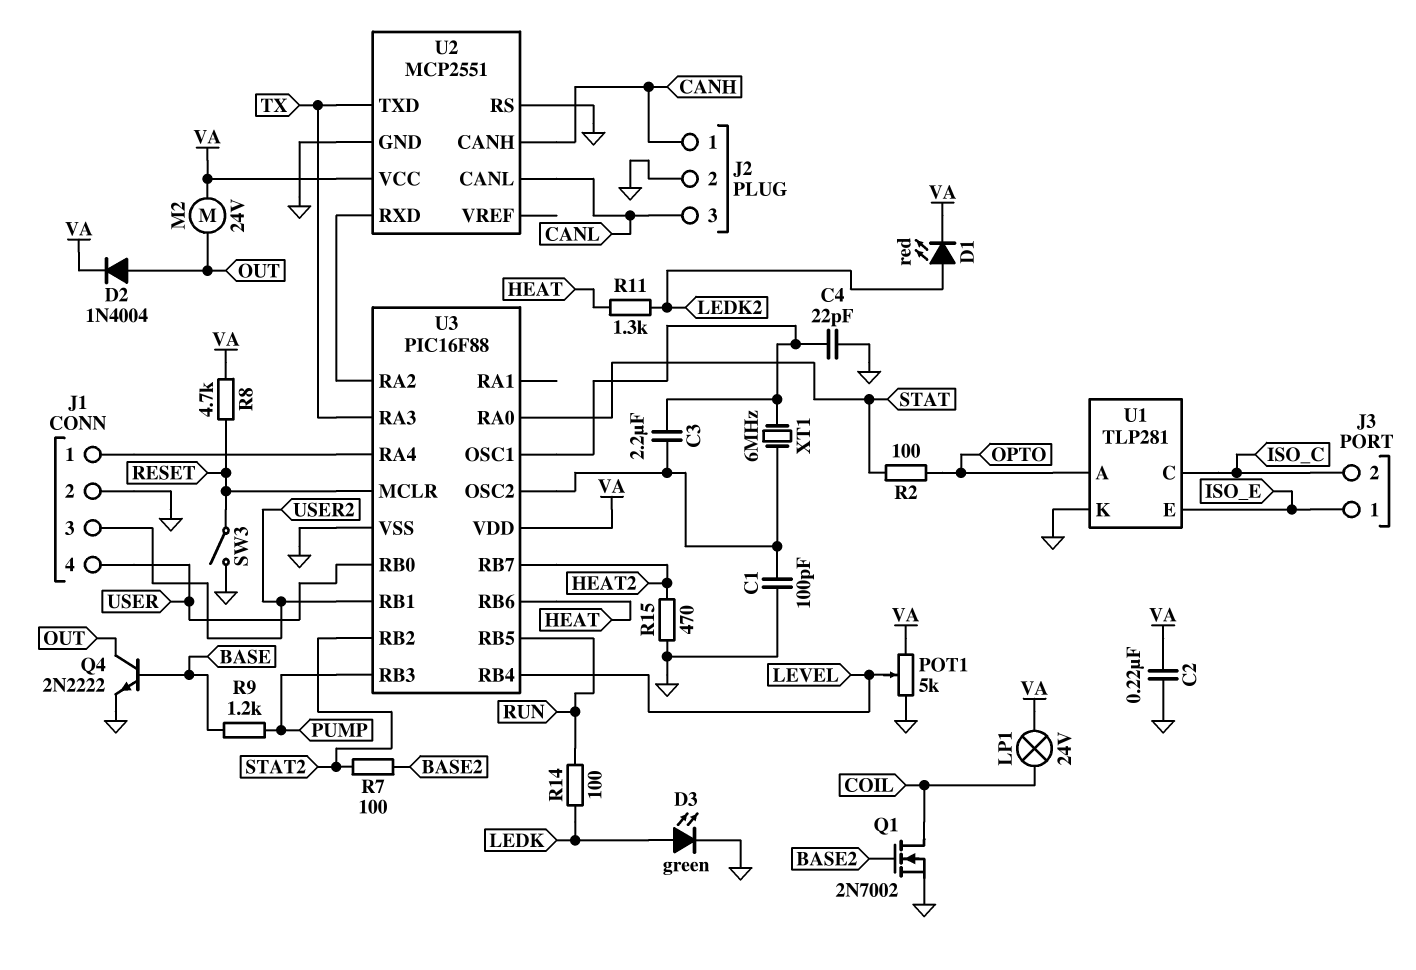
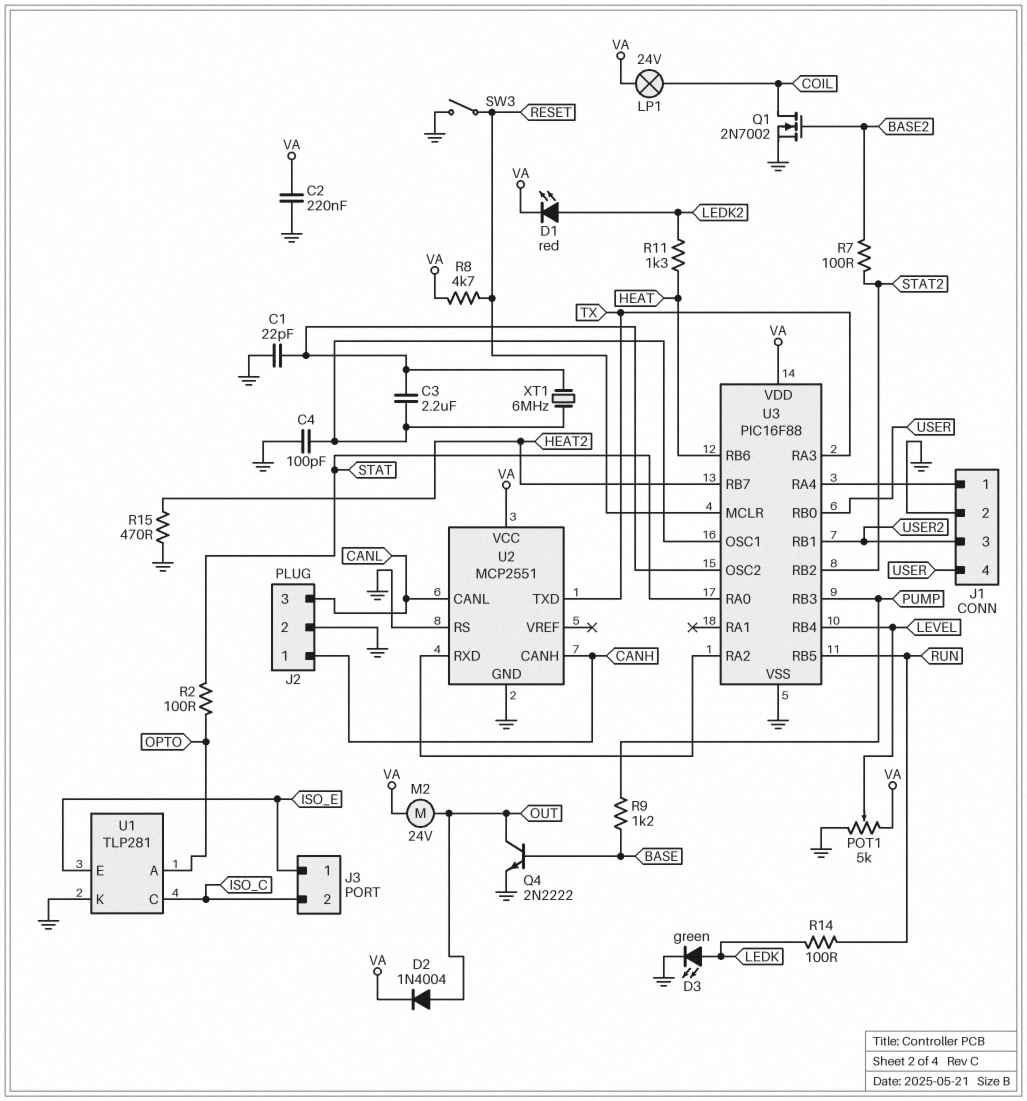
C1: 100pF (GND, U3/OSC2) -> 22pF (GND, U3/OSC2)
C4: 22pF (GND, U3/OSC1) -> 100pF (GND, U3/OSC1)

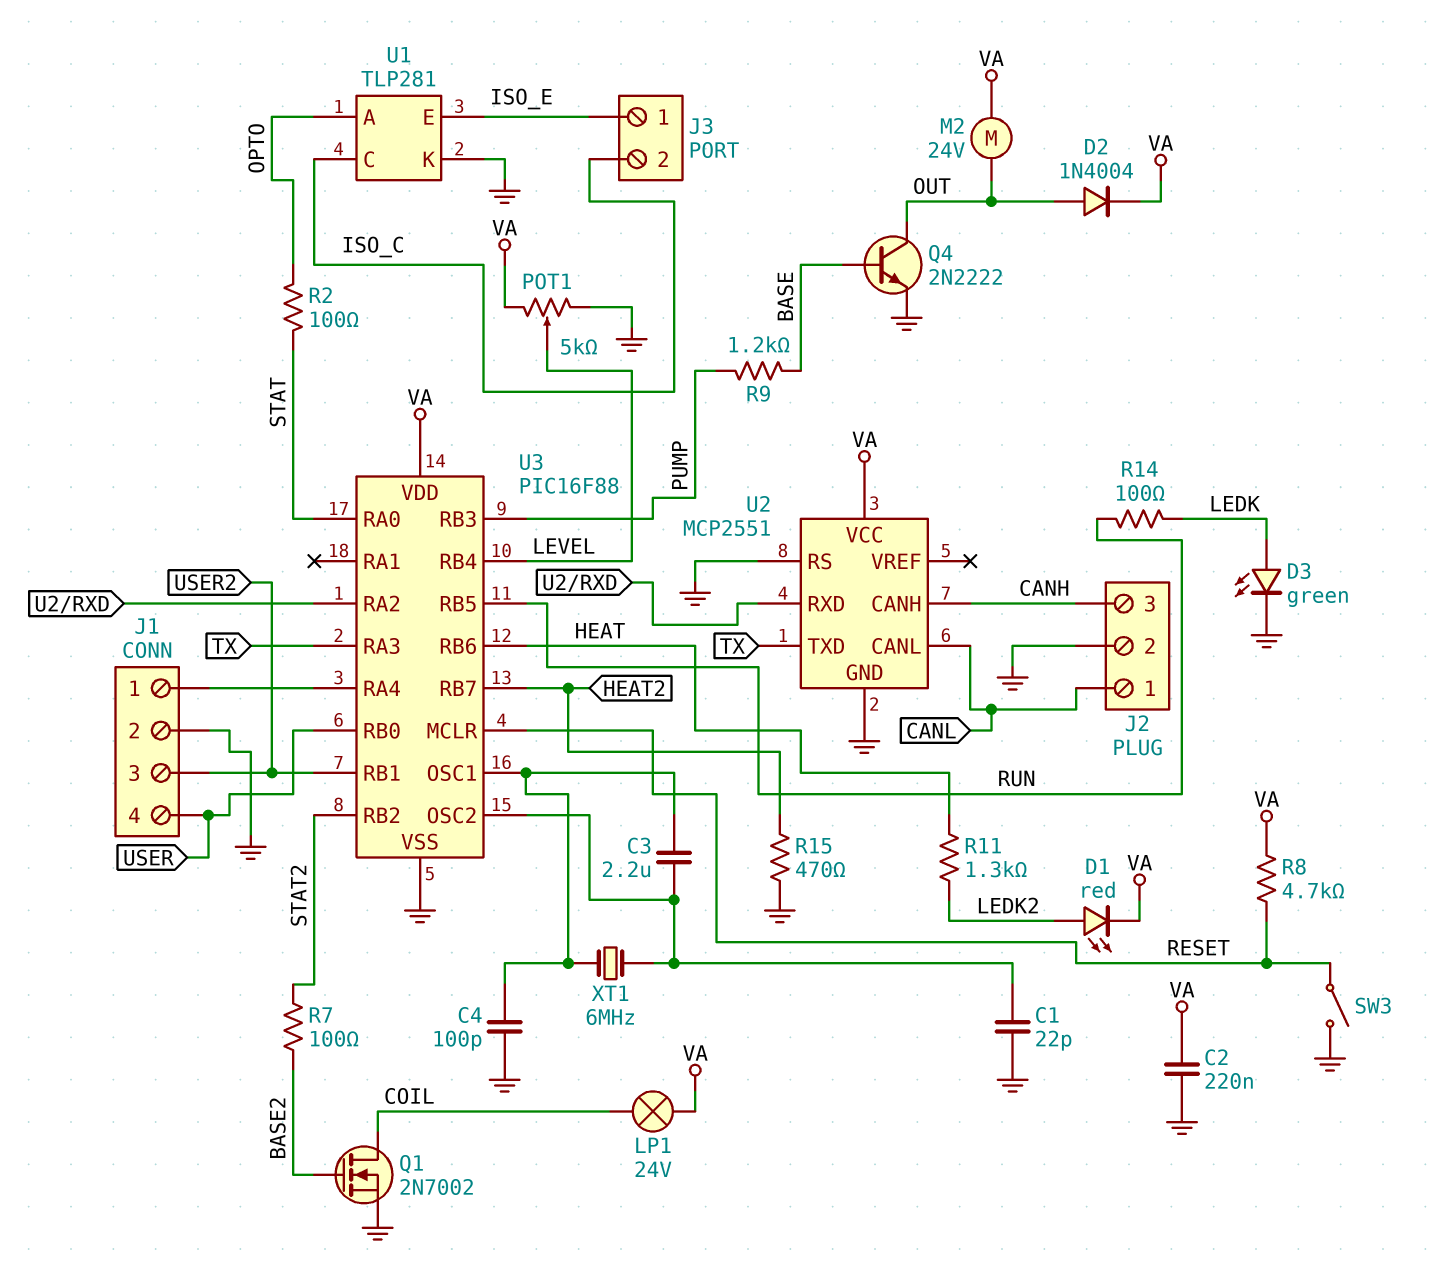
J2 pin 1: CANH -> CANL
J2 pin 3: CANL -> CANH

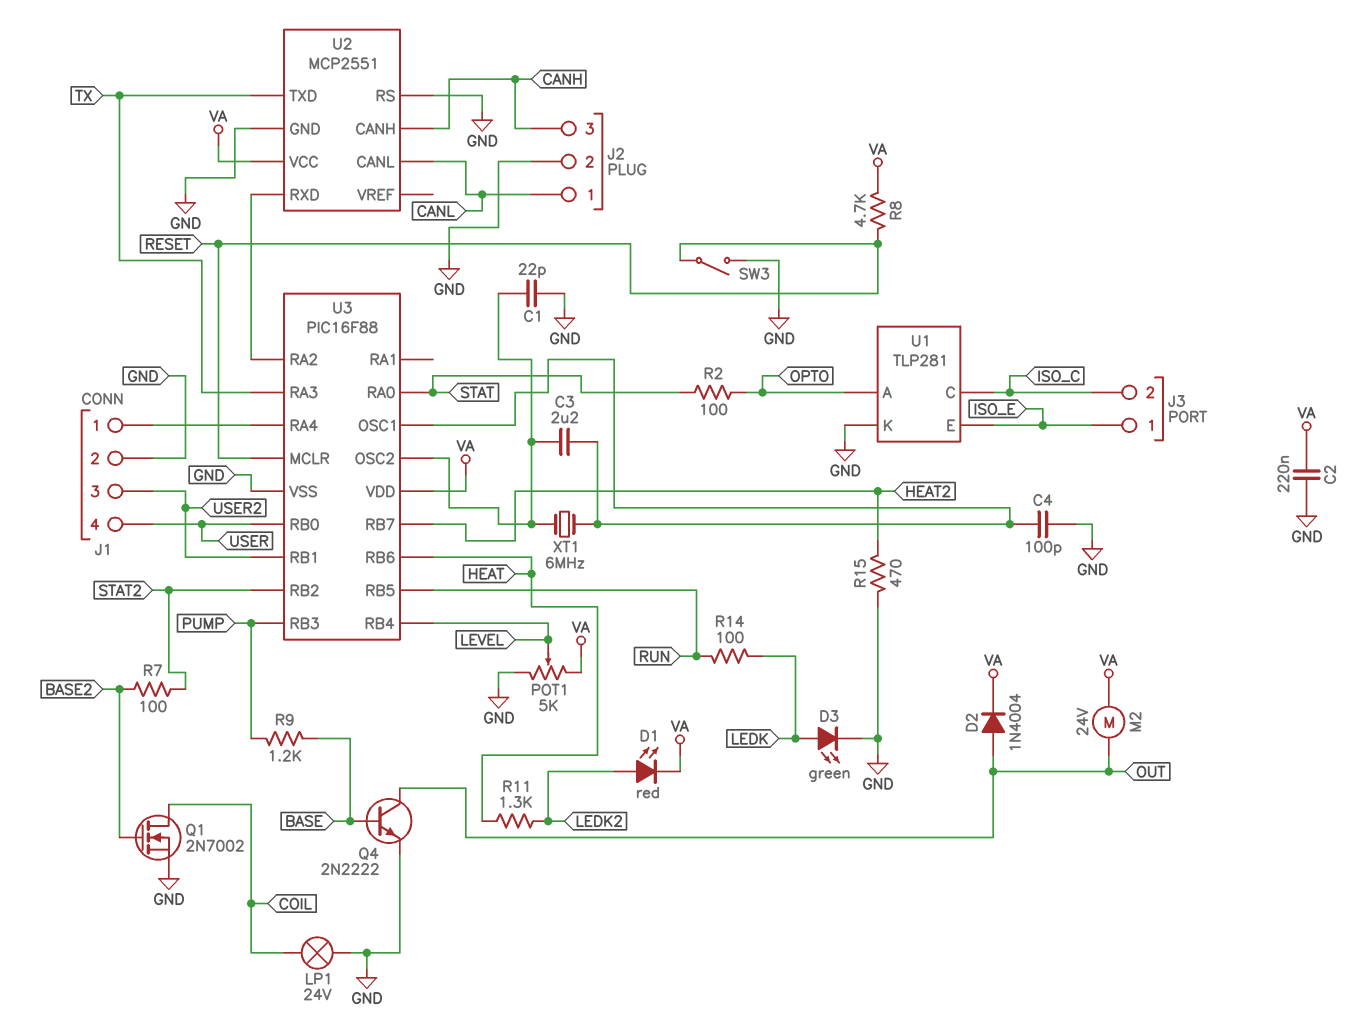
LP1: lamp 24V (COIL, VA) -> lamp 24V (COIL, GND)

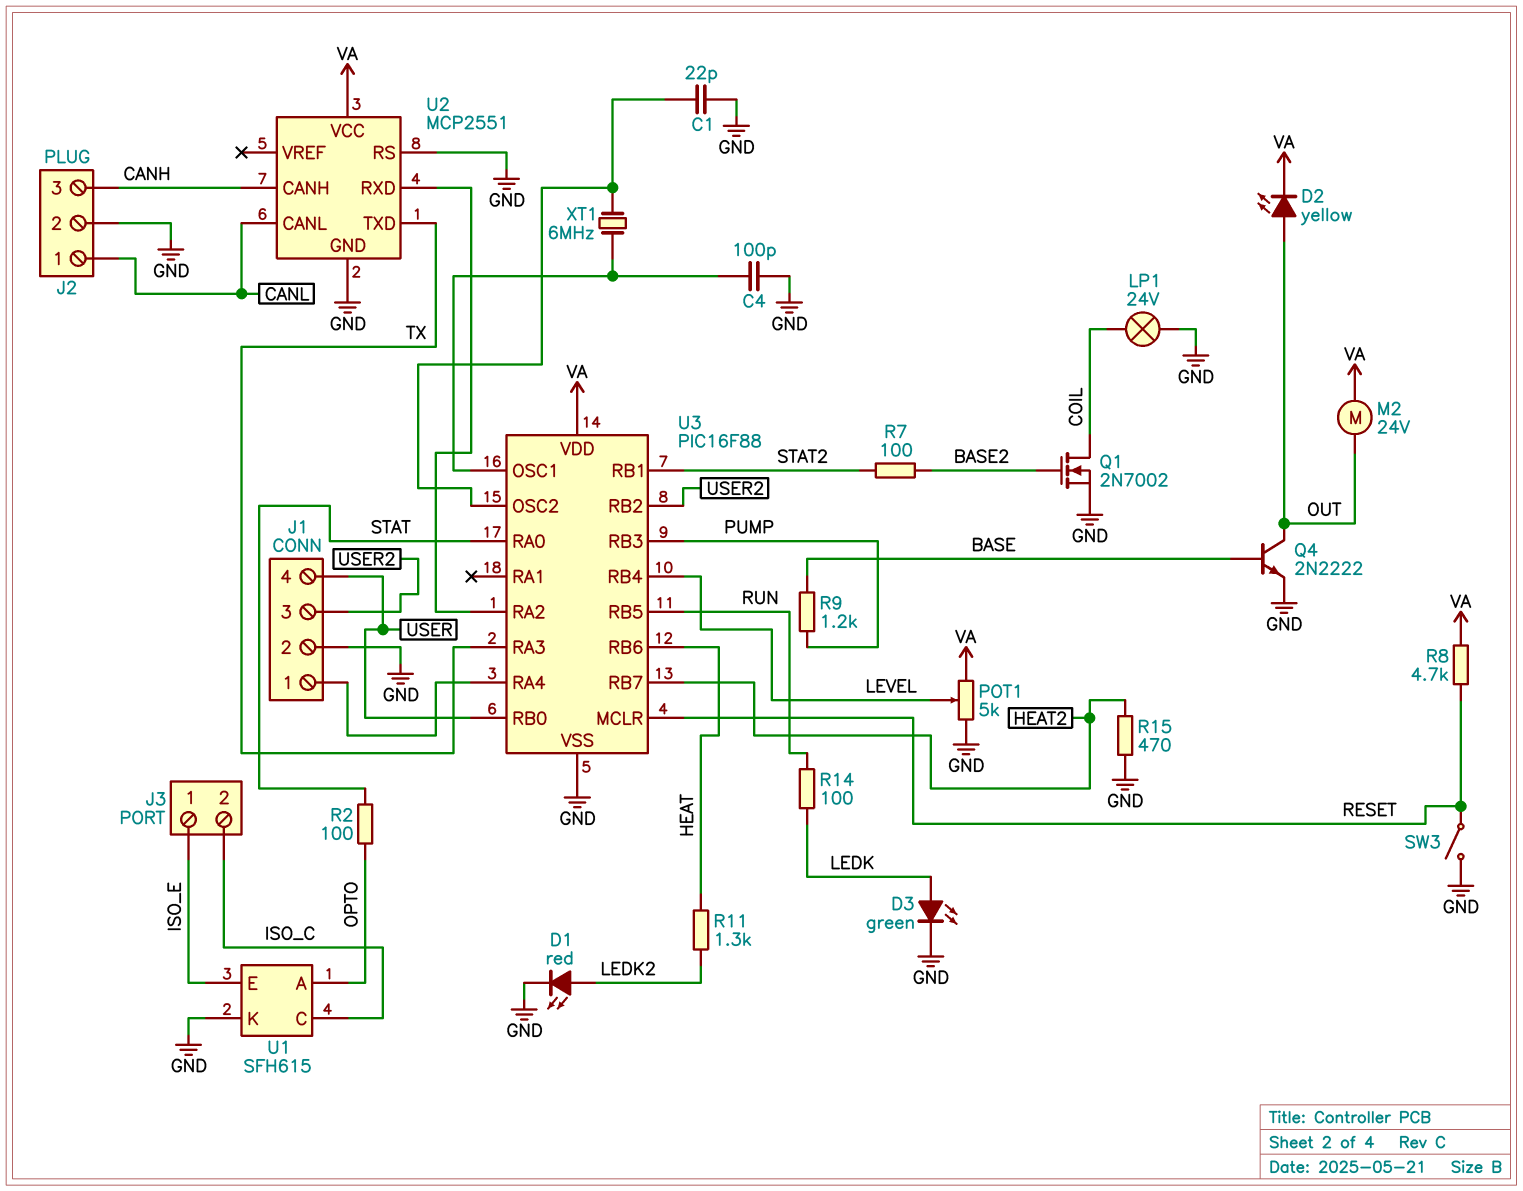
C2: 220nF (GND, VA) -> none
C3: 2.2uF (U3/OSC1, U3/OSC2) -> none
D1: LED red (A LEDK2, K VA) -> LED red (A LEDK2, K GND)
D2: diode 1N4004 (A OUT, K VA) -> LED yellow (A OUT, K VA)
U1: TLP281 -> SFH615
U3 pin RB1: USER2 -> STAT2
U3 pin RB2: STAT2 -> USER2

